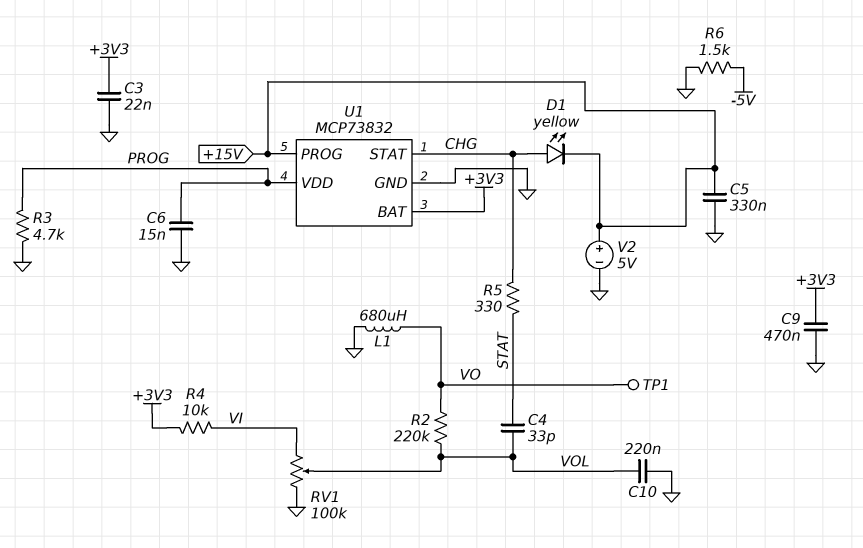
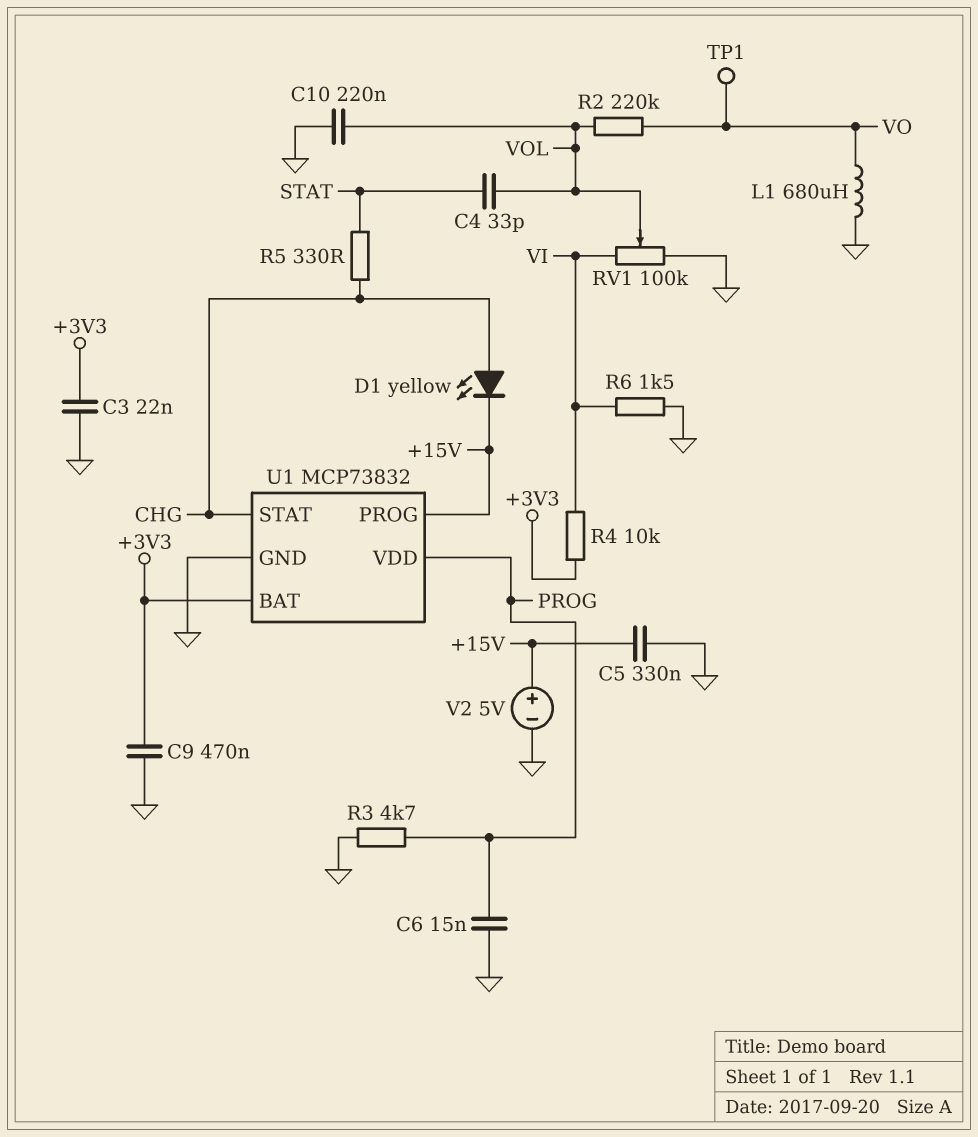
R6: 1.5k (-5V, GND) -> 1.5k (GND, VI)

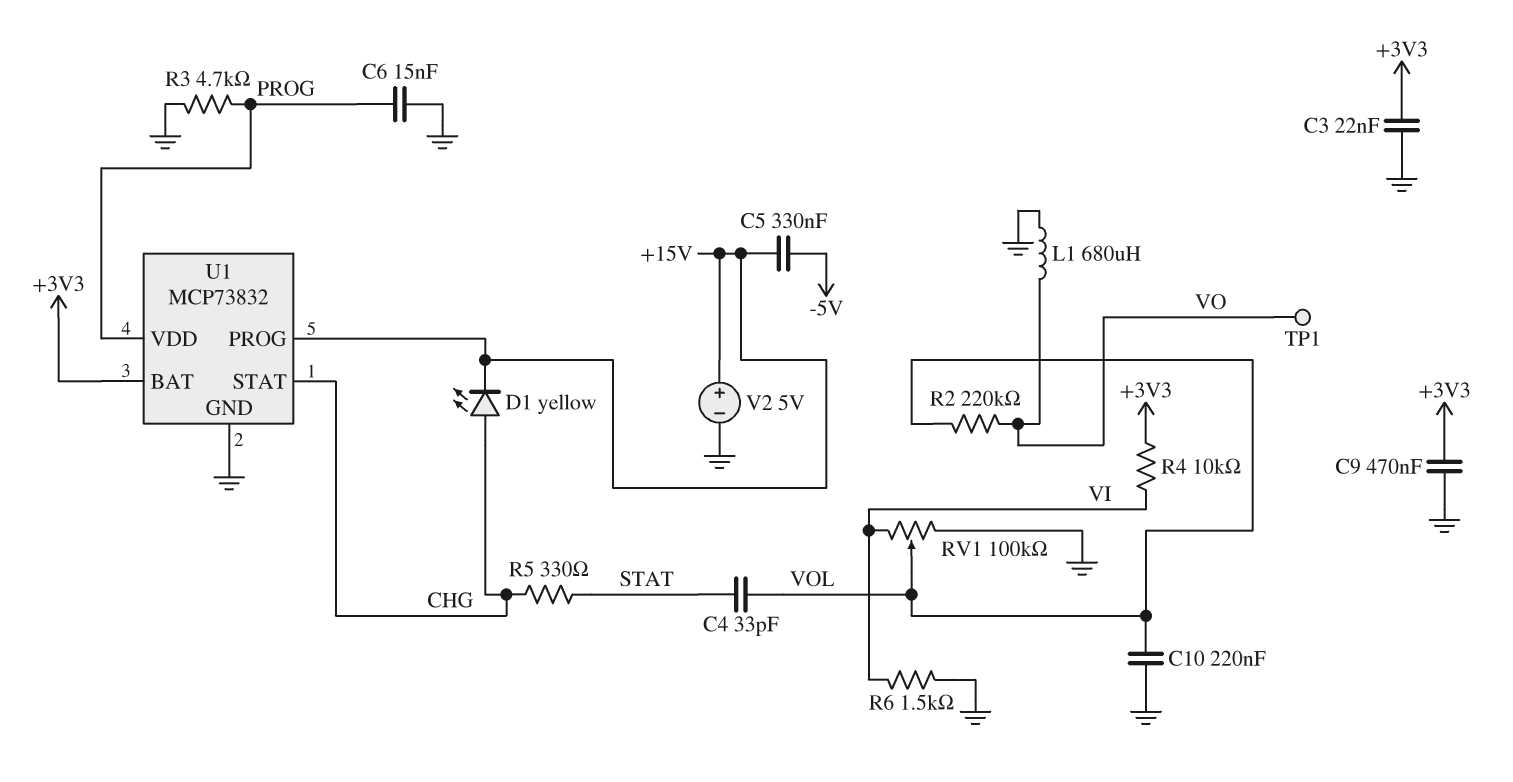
C5: 330nF (+15V, GND) -> 330nF (+15V, -5V)

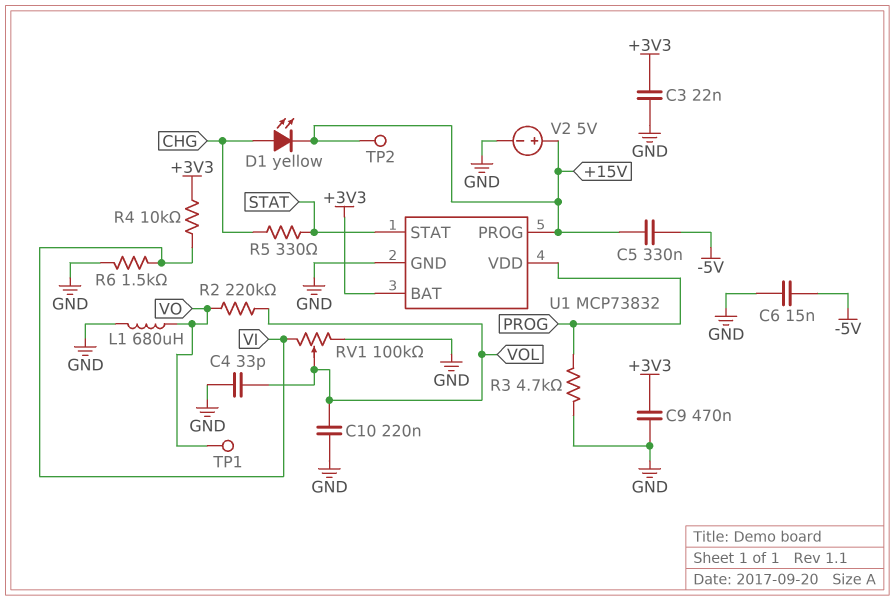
C4: 33pF (STAT, VOL) -> 33pF (GND, VOL)
C6: 15nF (GND, PROG) -> 15nF (-5V, GND)
TP2: none -> test point (+15V)
U1 pin STAT: CHG -> STAT

